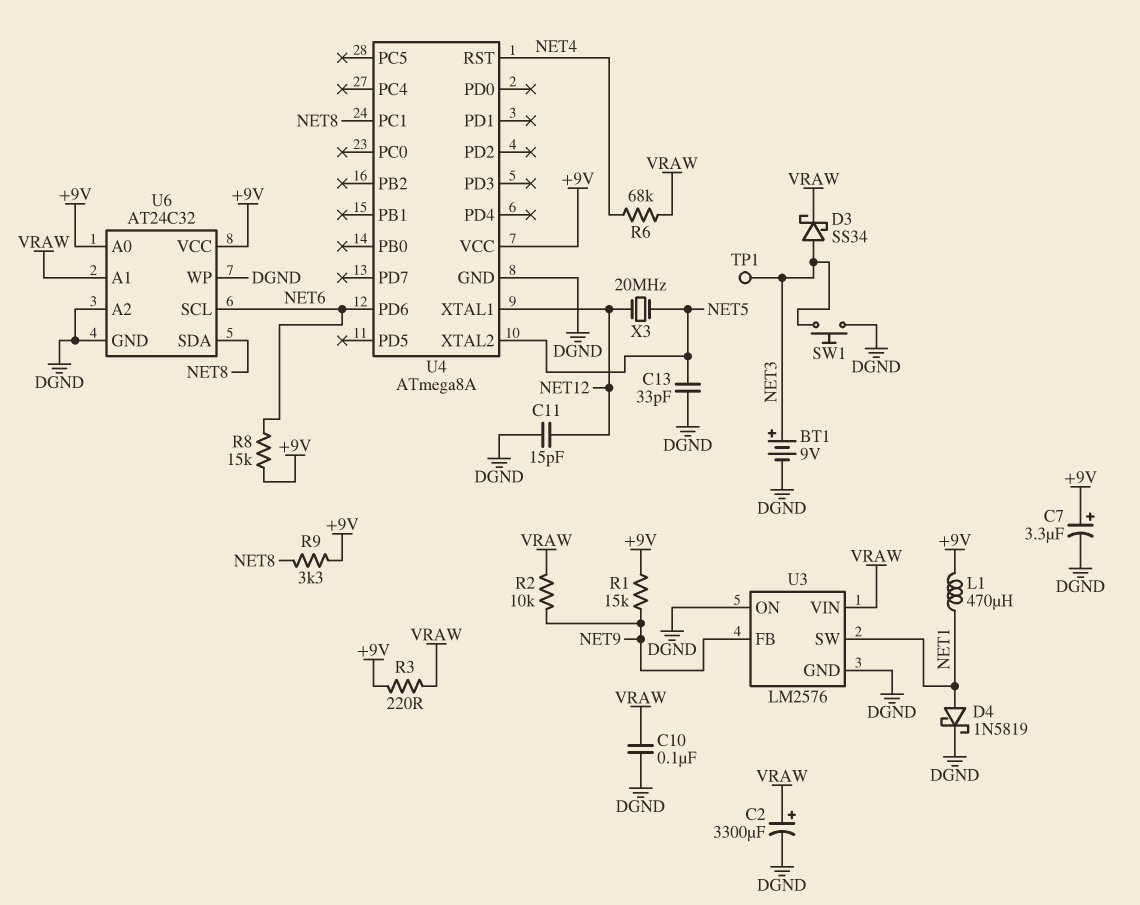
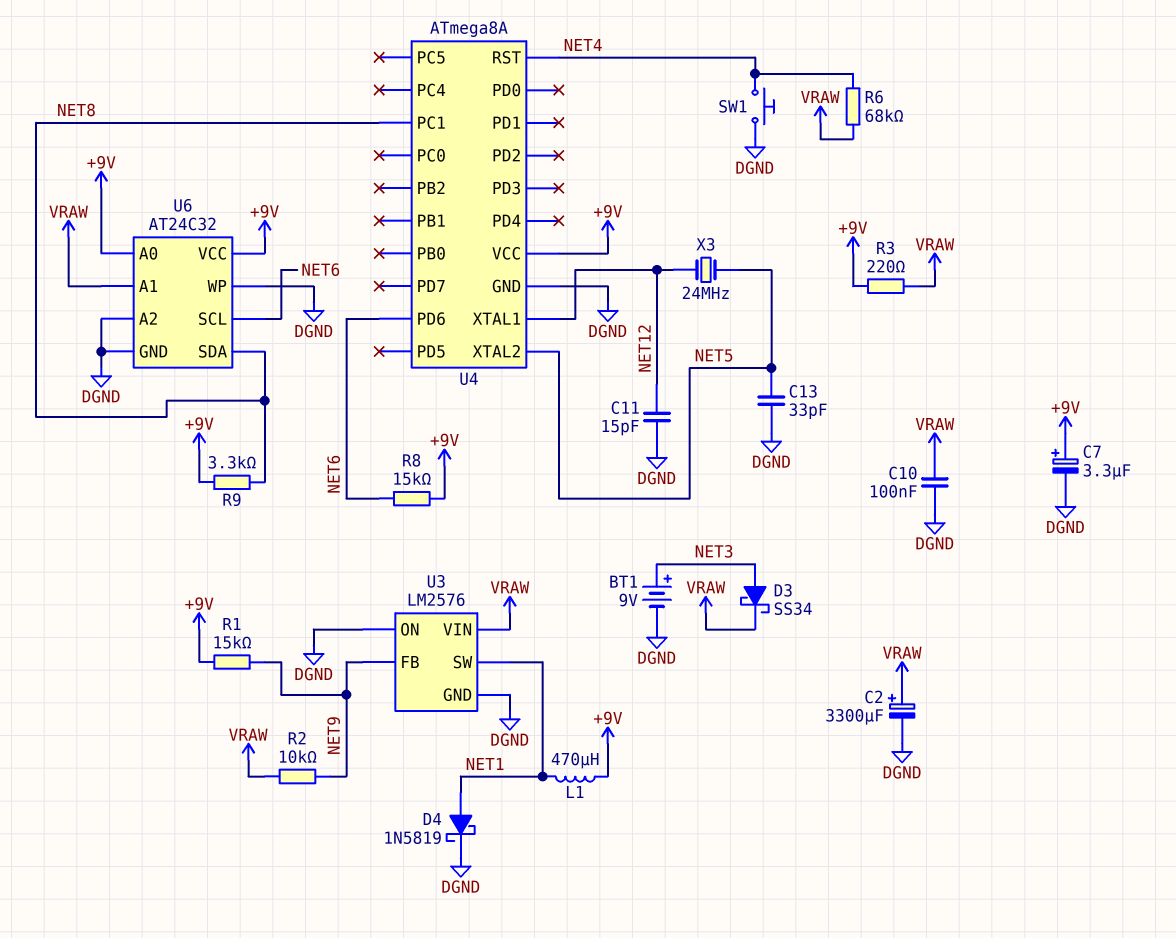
SW1: button (DGND, NET3) -> button (DGND, NET4)
TP1: test point (NET3) -> none
X3: 20MHz (NET5, NET12) -> 24MHz (NET5, NET12)

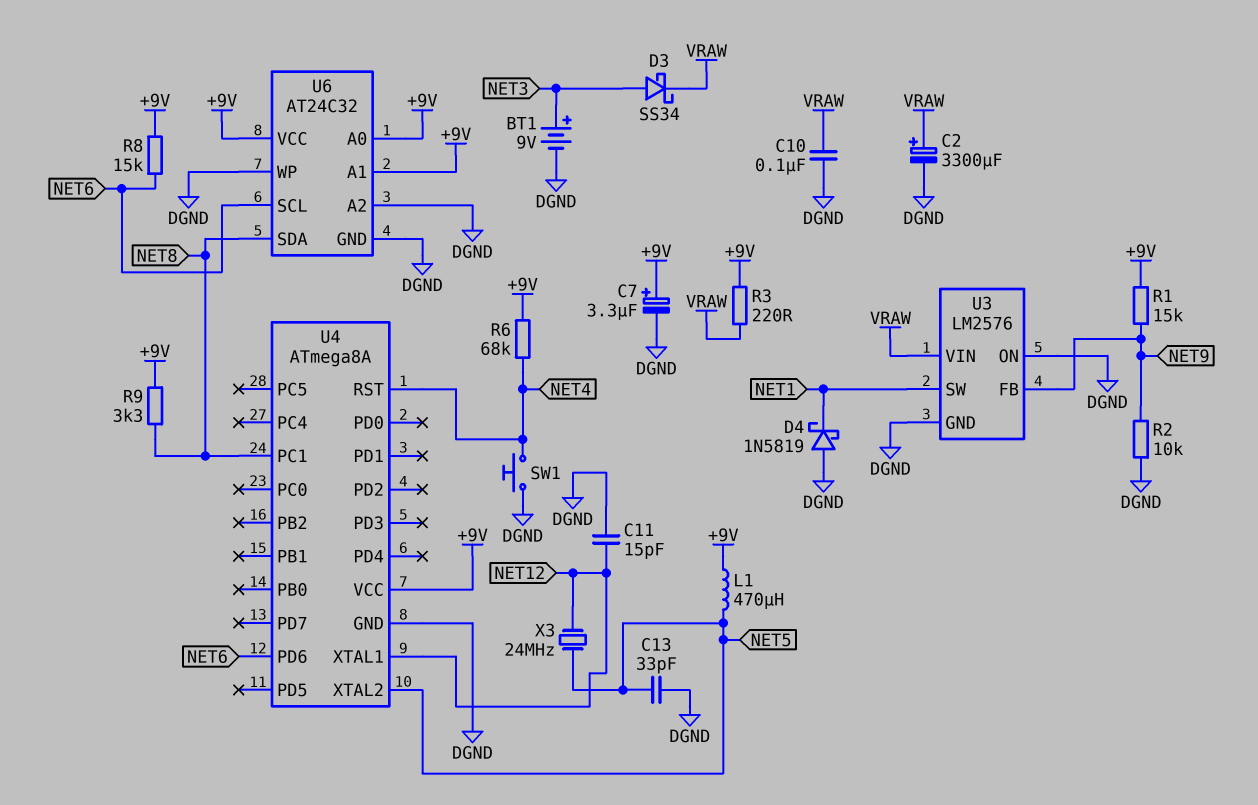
D4: schottky 1N5819 (A NET1, K DGND) -> schottky 1N5819 (A DGND, K NET1)
L1: 470uH (+9V, NET1) -> 470uH (+9V, NET5)
R2: 10k (NET9, VRAW) -> 10k (DGND, NET9)
R6: 68k (NET4, VRAW) -> 68k (+9V, NET4)
U6 pin A1: VRAW -> +9V

